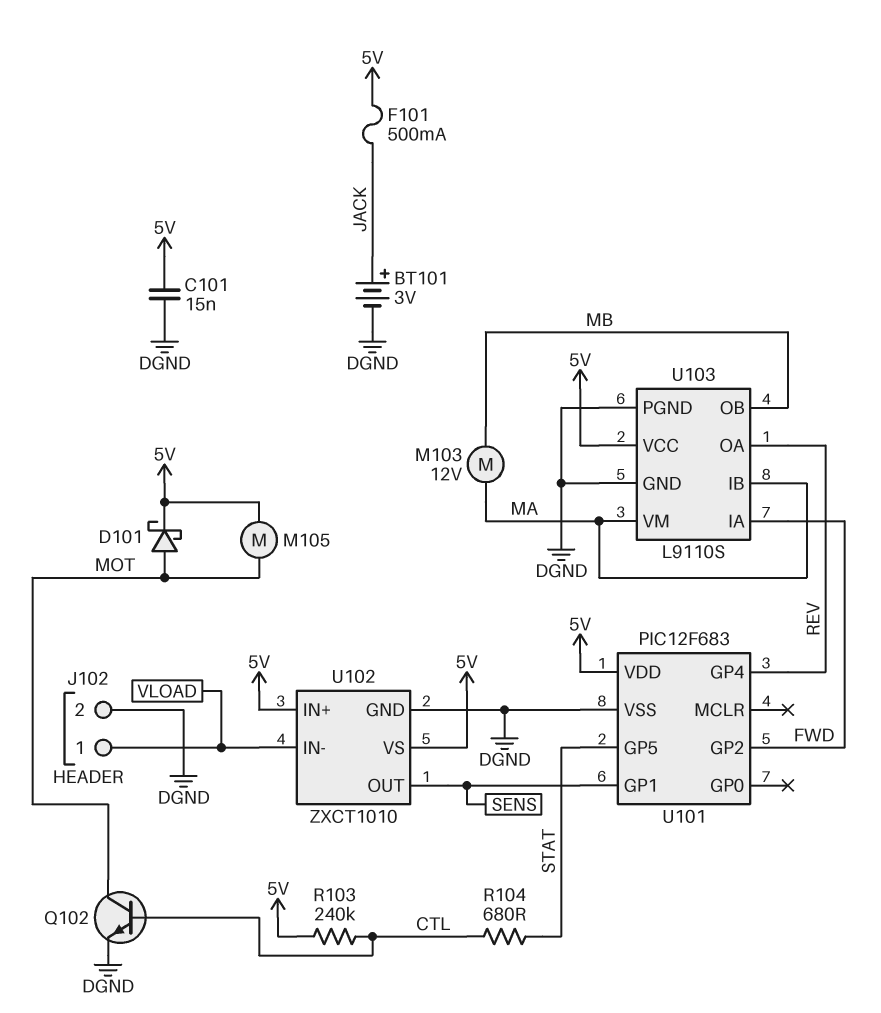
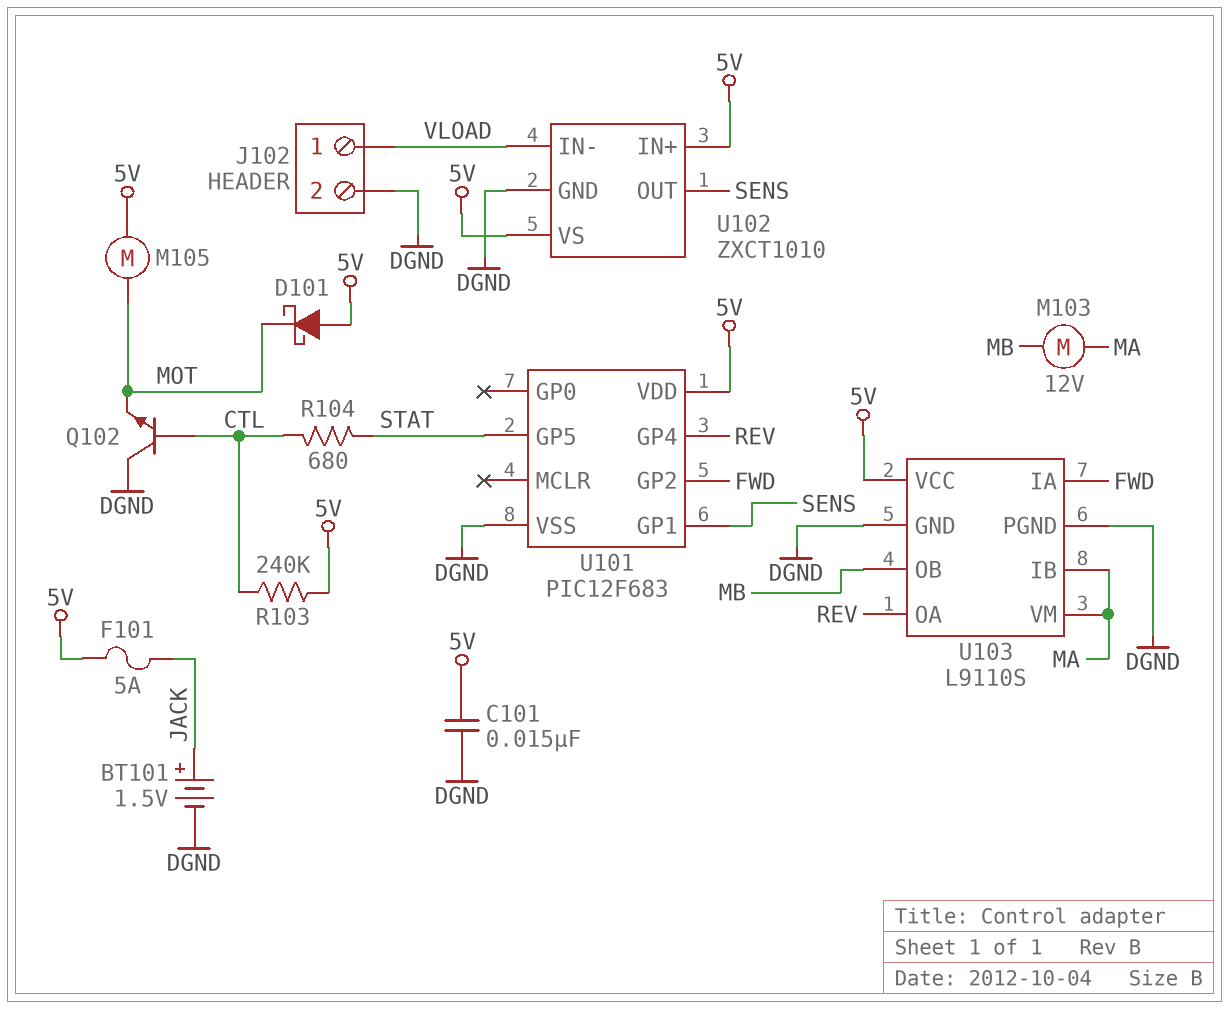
BT101: 3V (plus JACK, minus DGND) -> 1.5V (plus JACK, minus DGND)
D101: schottky (A MOT, K 5V) -> schottky (A 5V, K MOT)
F101: 500mA (5V, JACK) -> 5A (5V, JACK)
Q102: NPN (B CTL, C MOT, E DGND) -> NPN (B CTL, C DGND, E MOT)

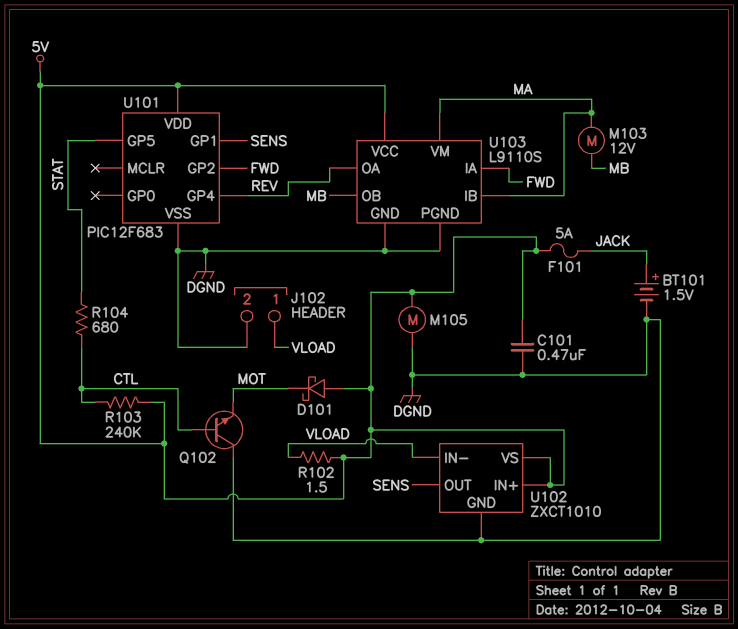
C101: 15nF (5V, DGND) -> 470nF (5V, DGND)
M105: motor (5V, MOT) -> motor (5V, DGND)
R102: none -> 1.5 (5V, VLOAD)

